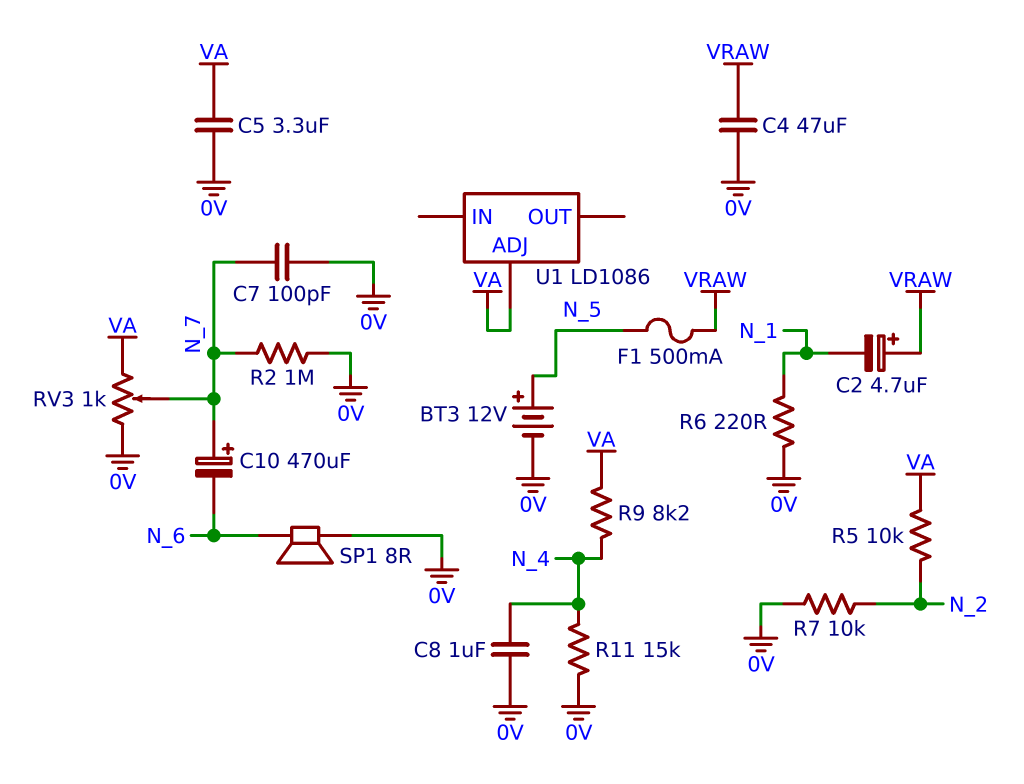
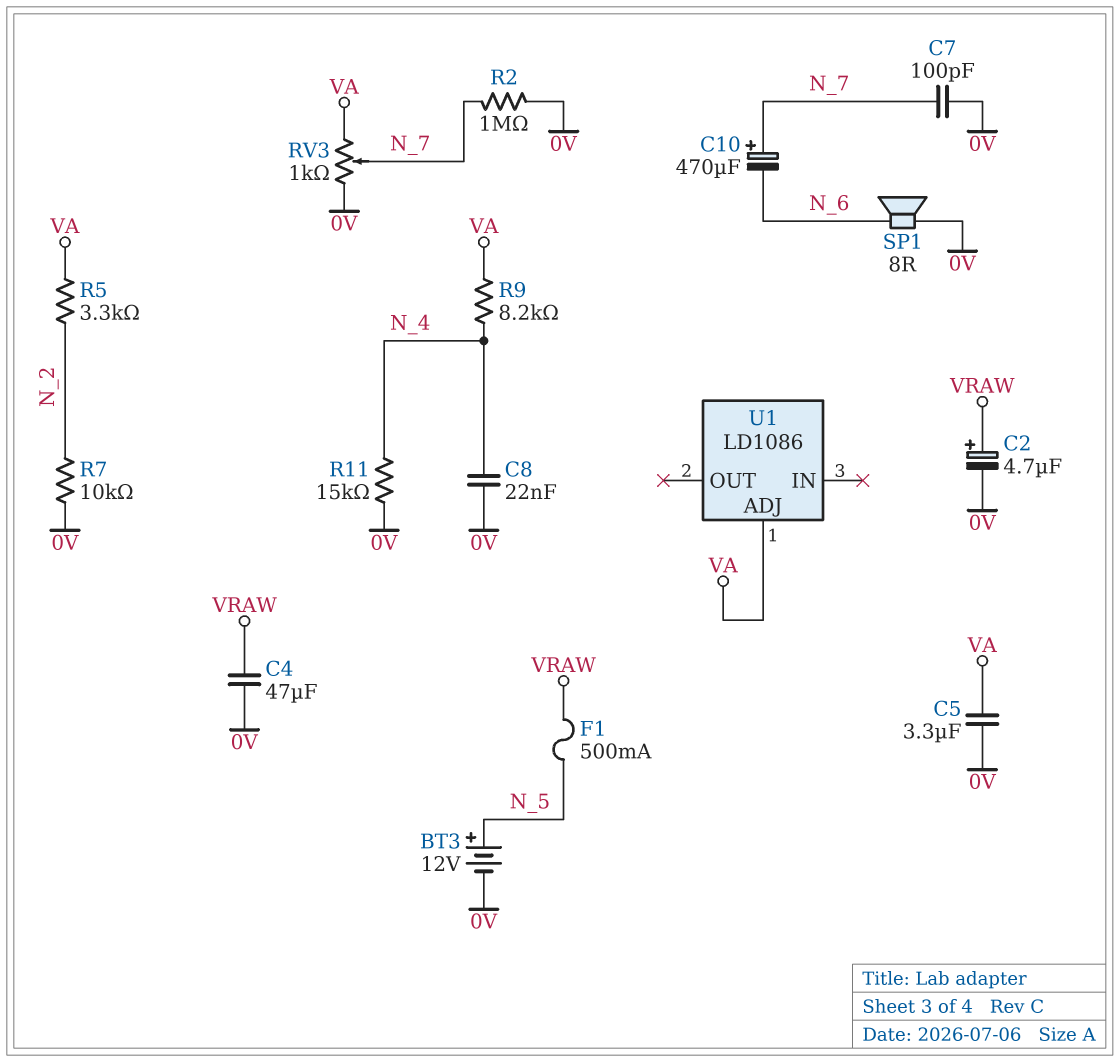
C2: 4.7uF (plus VRAW, minus N_1) -> 4.7uF (plus VRAW, minus 0V)
C8: 1uF (0V, N_4) -> 22nF (0V, N_4)
R5: 10k (N_2, VA) -> 3.3k (N_2, VA)
R6: 220 (0V, N_1) -> none

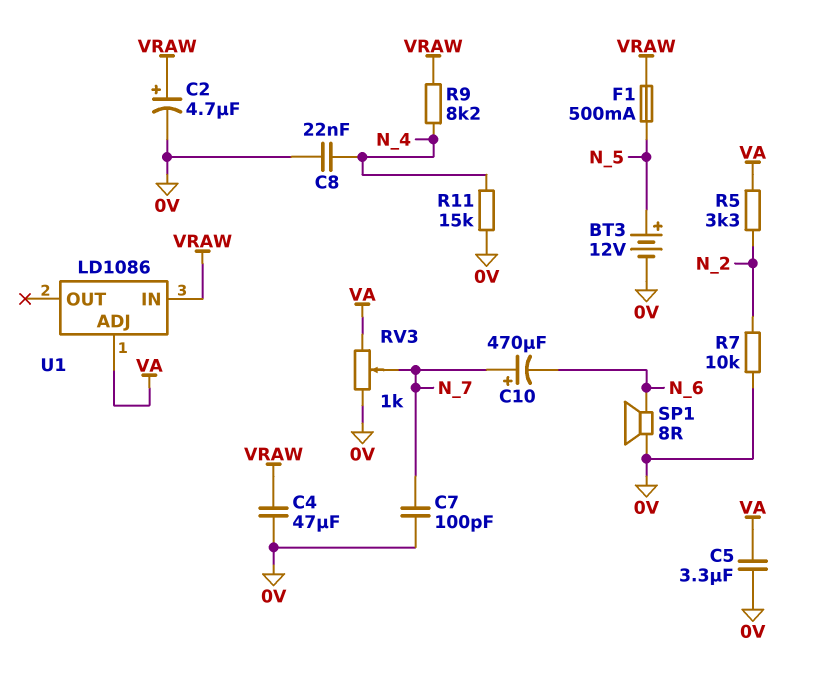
R2: 1M (0V, N_7) -> none
R9: 8.2k (N_4, VA) -> 8.2k (N_4, VRAW)
U1 pin IN: none -> VRAW

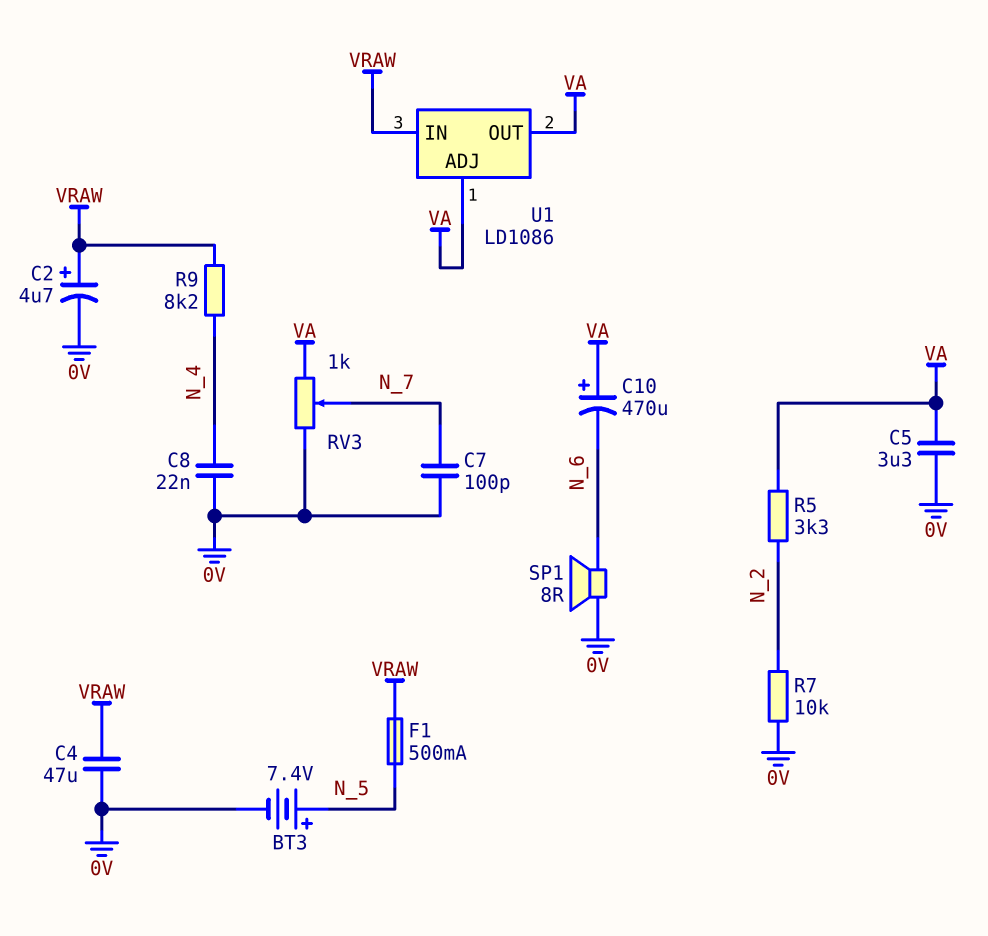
BT3: 12V (plus N_5, minus 0V) -> 7.4V (plus N_5, minus 0V)
C10: 470uF (plus N_7, minus N_6) -> 470uF (plus VA, minus N_6)
R11: 15k (0V, N_4) -> none
U1 pin OUT: none -> VA

